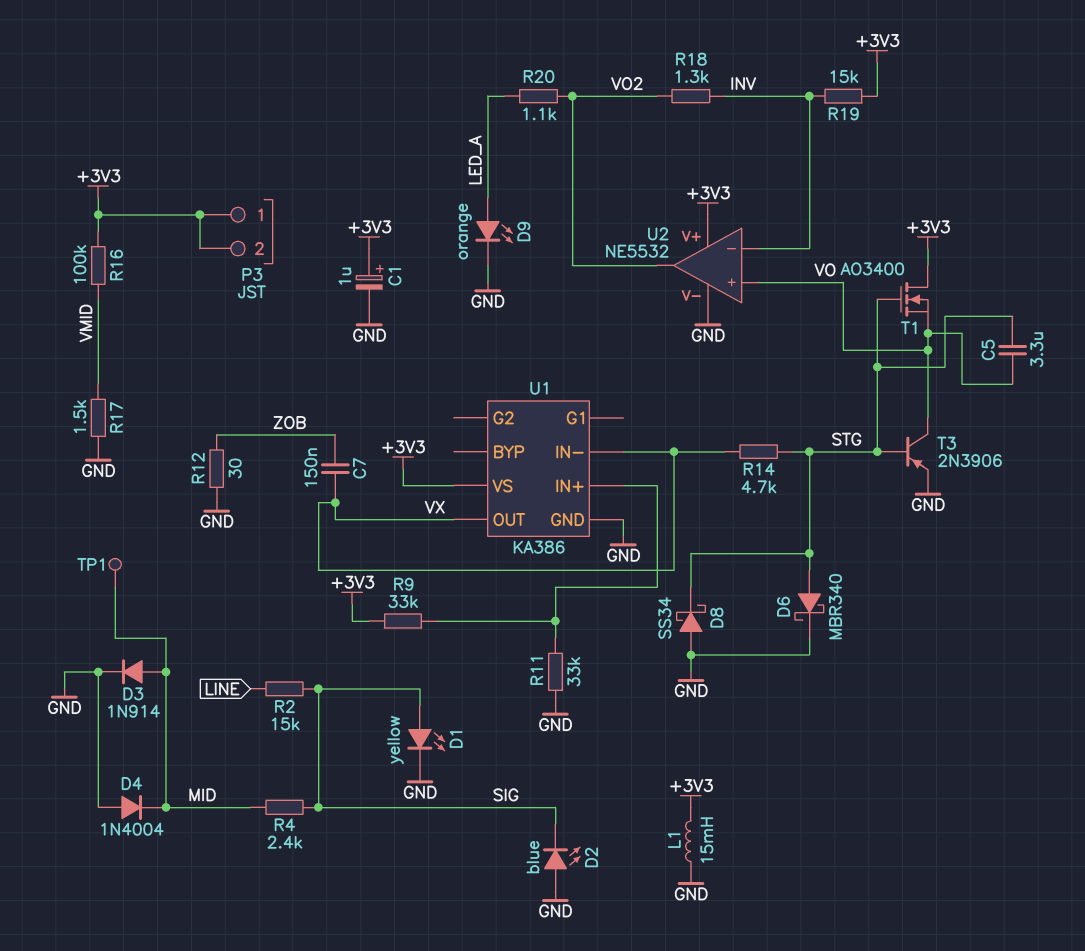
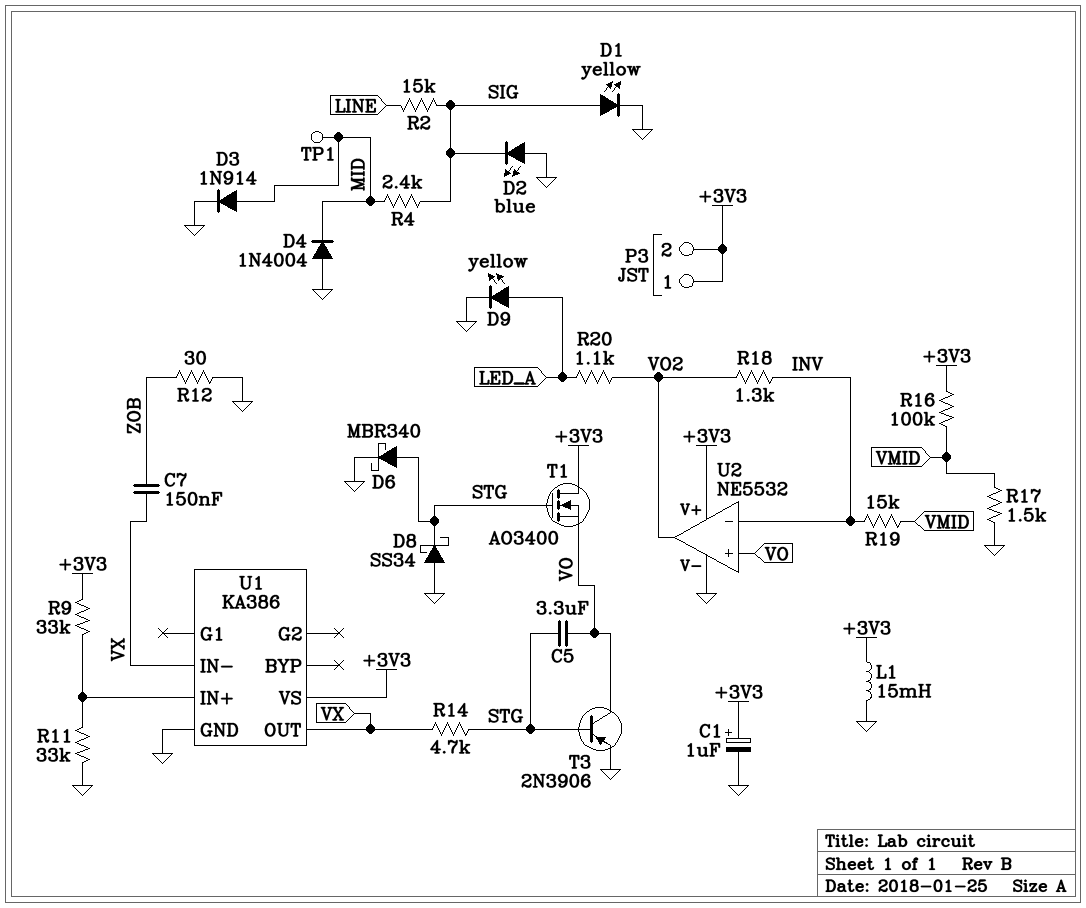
D9: LED orange (A LED_A, K GND) -> LED yellow (A LED_A, K GND)
R19: 15k (+3V3, INV) -> 15k (INV, VMID)

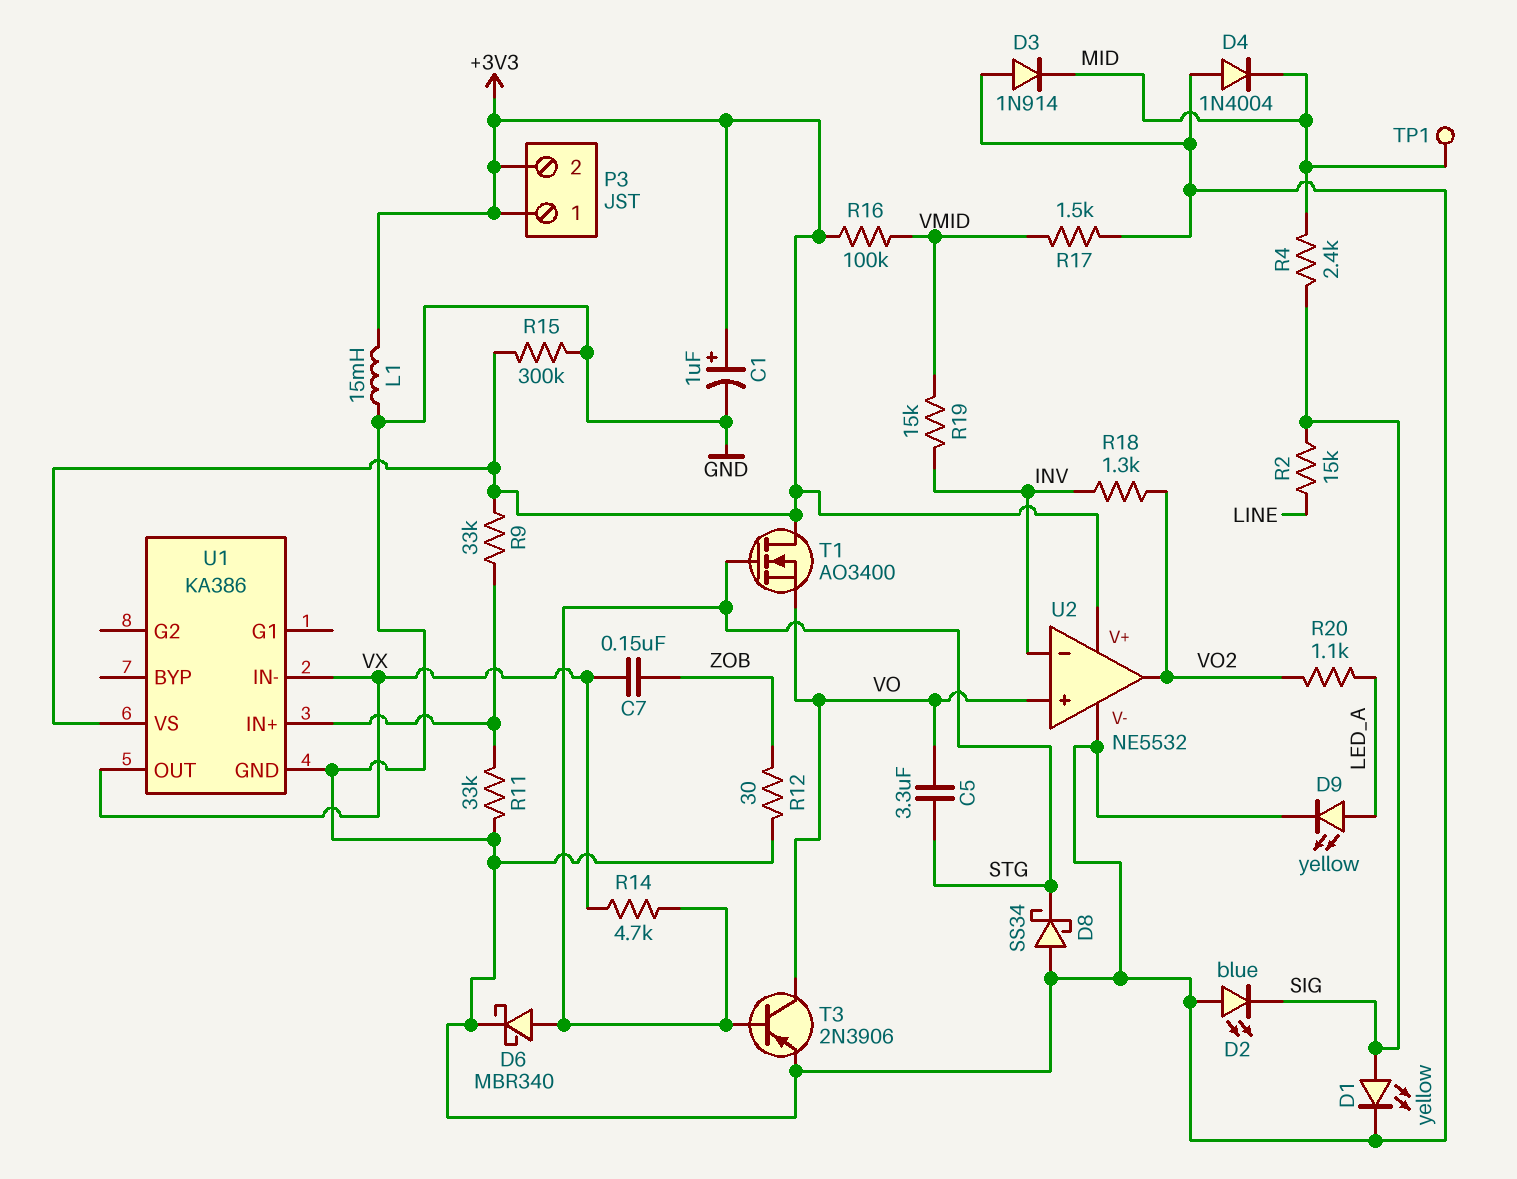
D3: diode 1N914 (A MID, K GND) -> diode 1N914 (A GND, K MID)
R15: none -> 300k (+3V3, GND)

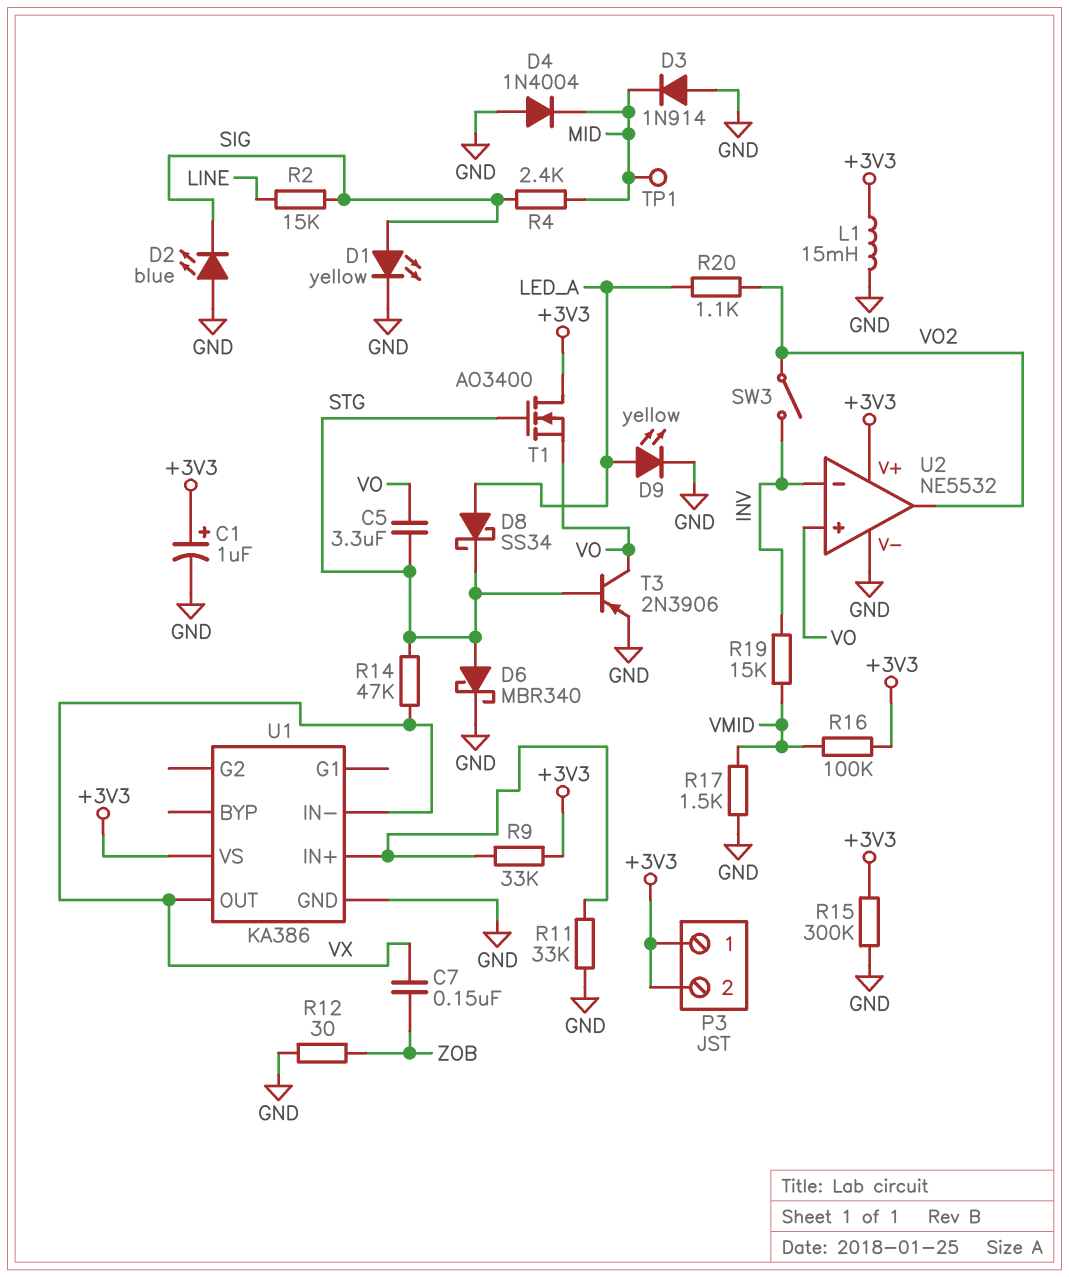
D8: schottky SS34 (A GND, K STG) -> schottky SS34 (A LED_A, K STG)
R14: 4.7k (STG, VX) -> 47k (STG, VX)
R18: 1.3k (INV, VO2) -> none
SW3: none -> switch (INV, VO2)

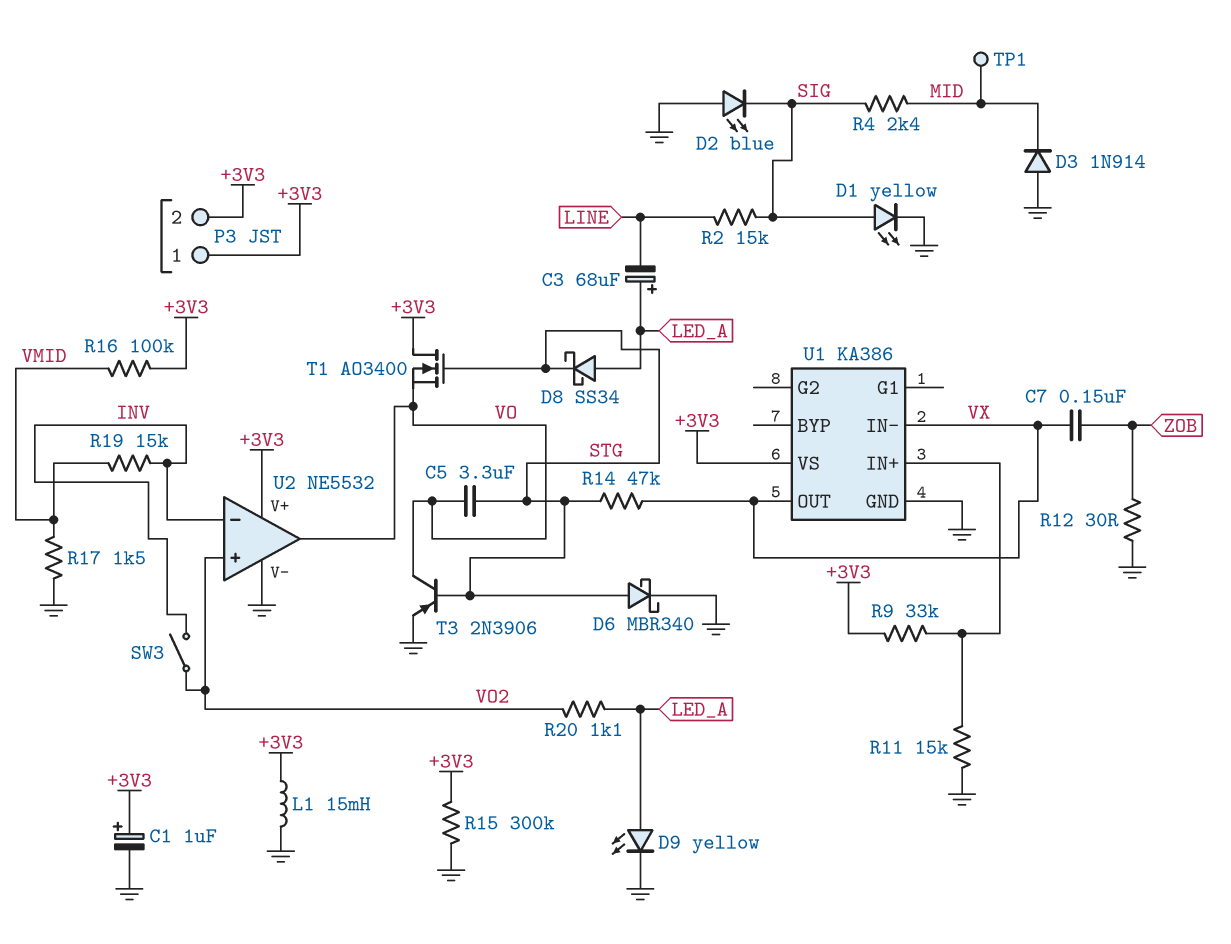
C3: none -> 68uF (plus LED_A, minus LINE)
D4: diode 1N4004 (A GND, K MID) -> none
R11: 33k (GND, U1/IN+) -> 15k (GND, U1/IN+)
U2 pin in+: VO -> VO2
U2 pin out: VO2 -> VO

